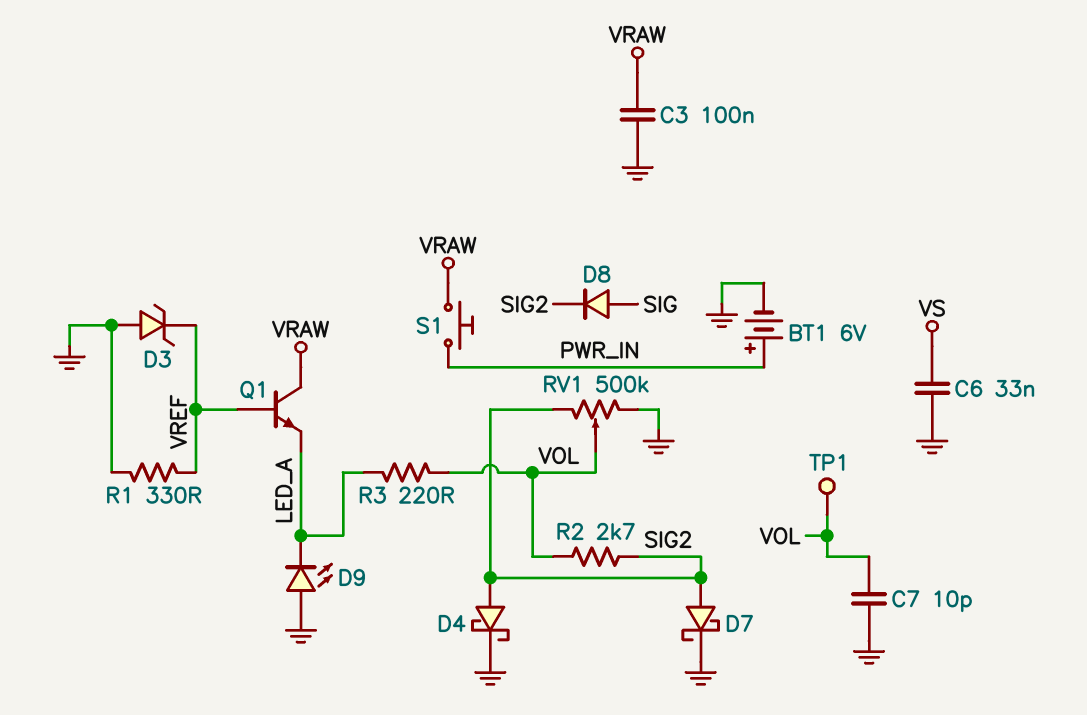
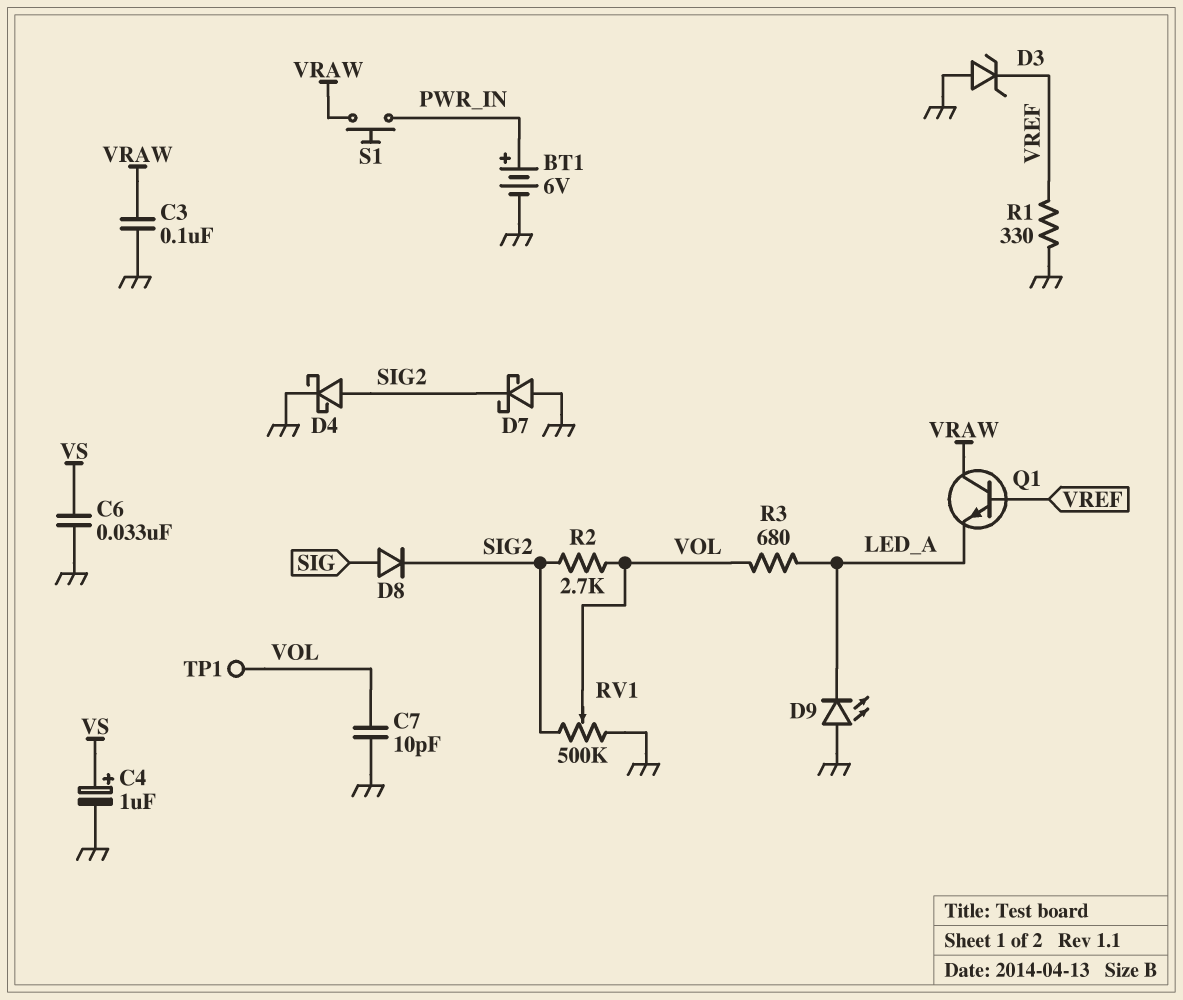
C4: none -> 1uF (plus VS, minus GND)
D7: schottky (A SIG2, K GND) -> schottky (A GND, K SIG2)
R3: 220 (LED_A, VOL) -> 680 (LED_A, VOL)

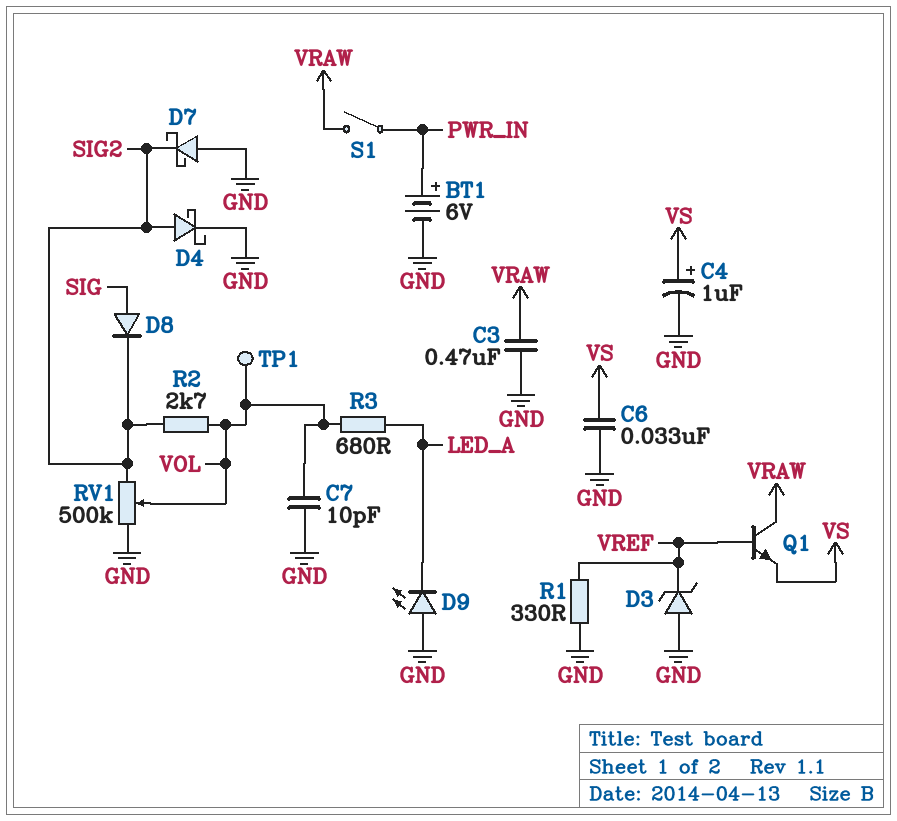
C3: 100nF (GND, VRAW) -> 470nF (GND, VRAW)
Q1: NPN (B VREF, C VRAW, E LED_A) -> NPN (B VREF, C VRAW, E VS)
S1: button (PWR_IN, VRAW) -> switch (PWR_IN, VRAW)

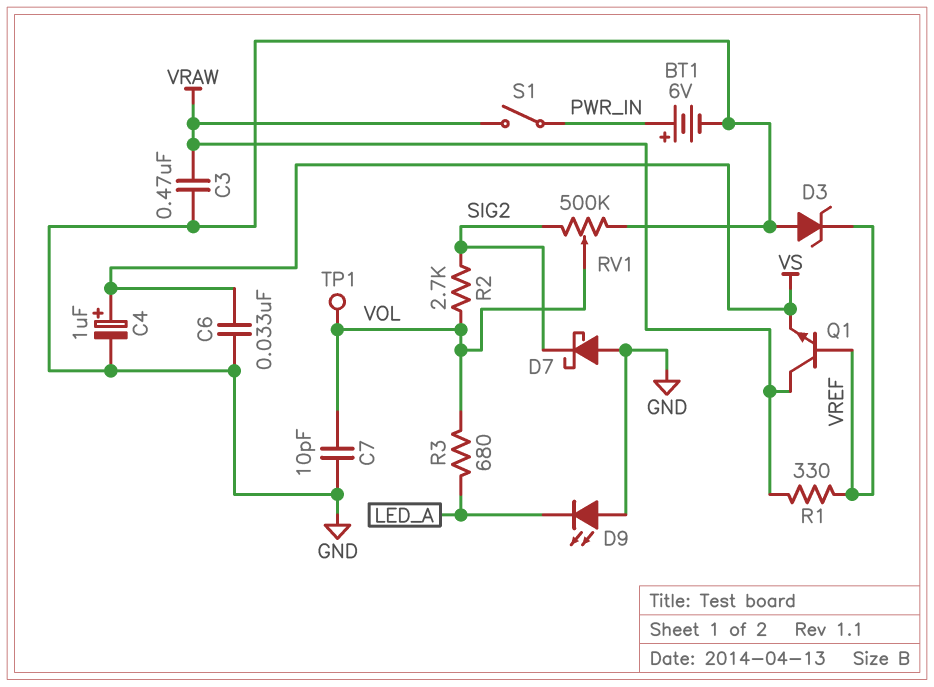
D4: schottky (A SIG2, K GND) -> none
D8: diode (A SIG, K SIG2) -> none
R1: 330 (GND, VREF) -> 330 (VRAW, VREF)

